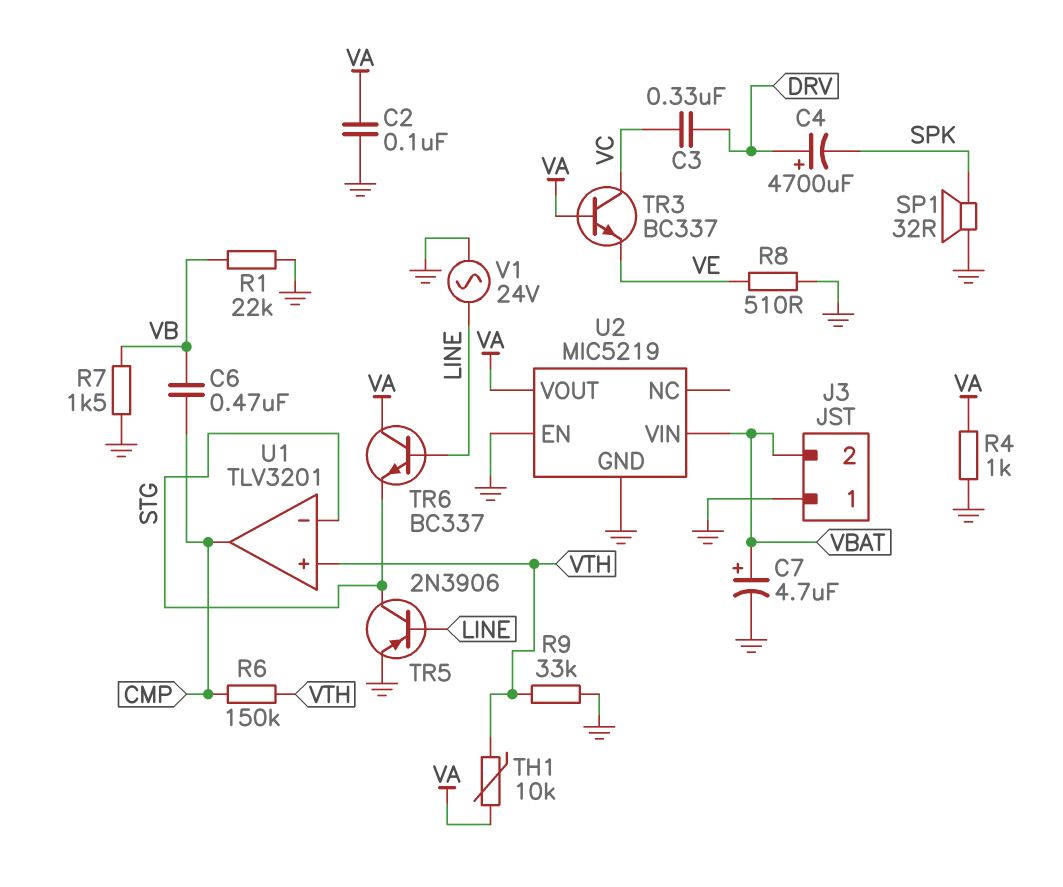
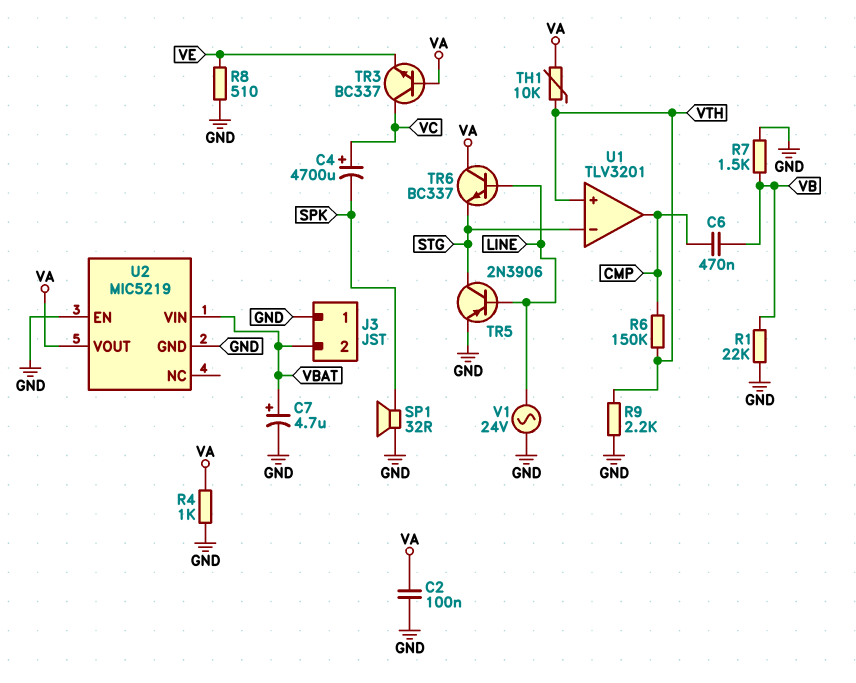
C3: 330nF (DRV, VC) -> none
C4: 4700uF (plus DRV, minus SPK) -> 4700uF (plus VC, minus SPK)
R9: 33k (GND, VTH) -> 2.2k (GND, VTH)

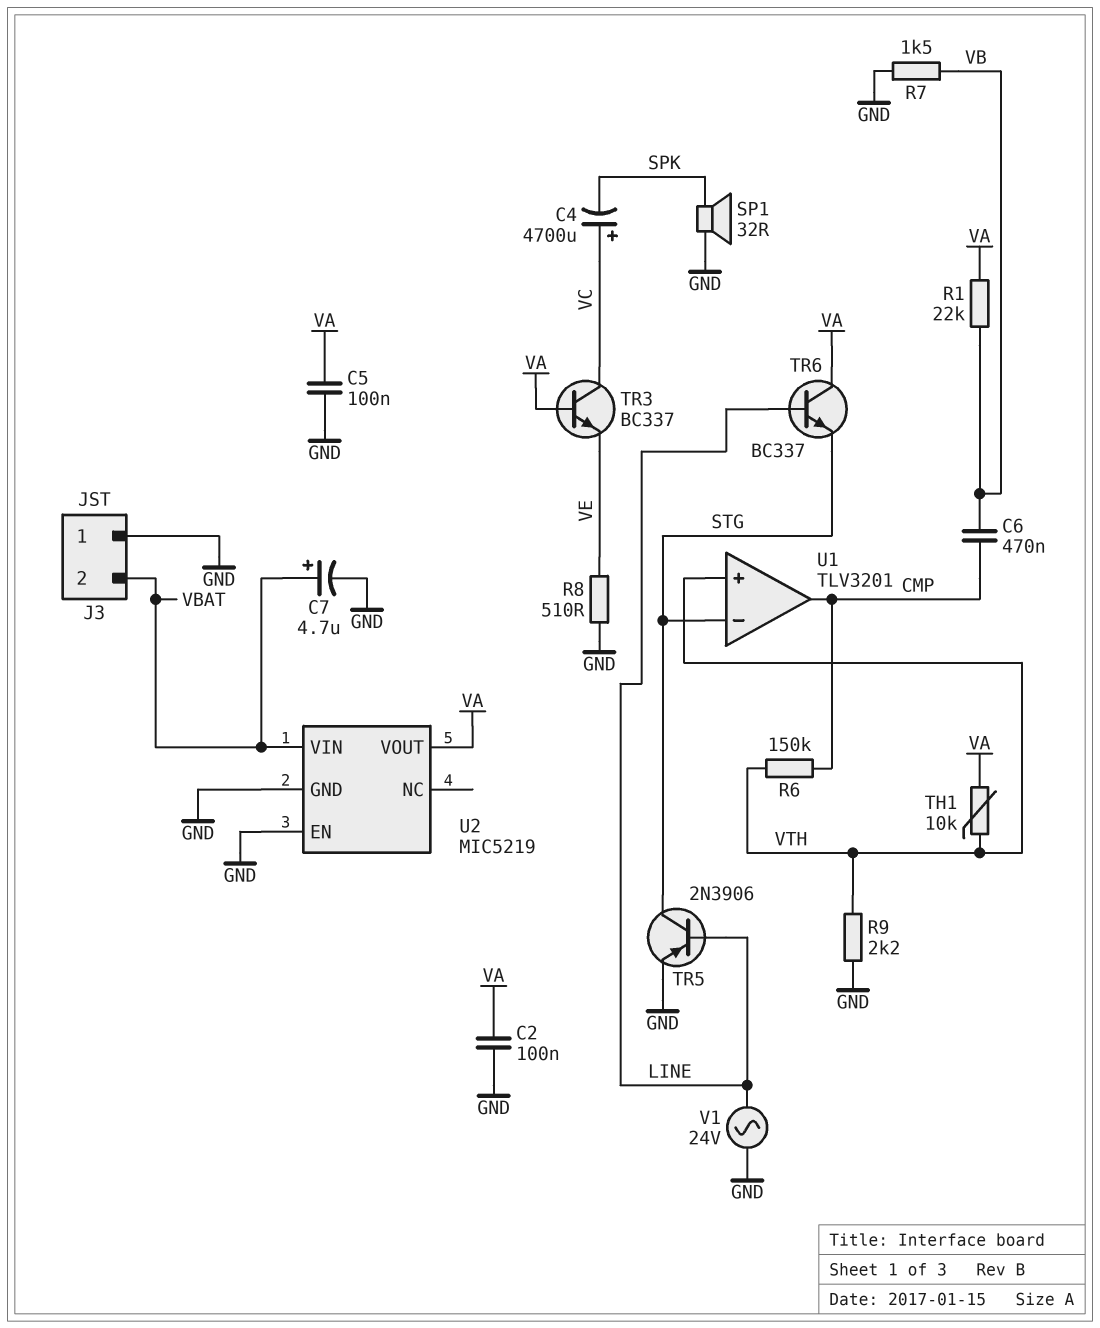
C5: none -> 100nF (GND, VA)
R1: 22k (GND, VB) -> 22k (VA, VB)
R4: 1k (GND, VA) -> none

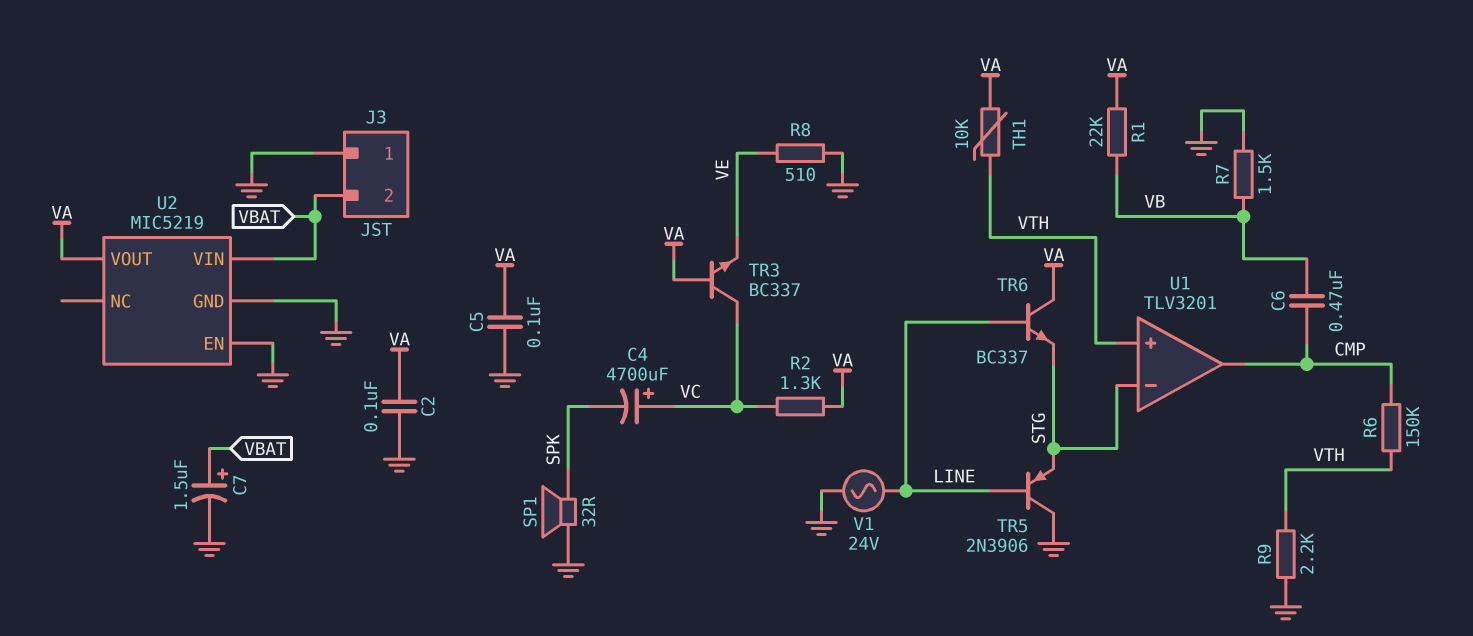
C7: 4.7uF (plus VBAT, minus GND) -> 1.5uF (plus VBAT, minus GND)
R2: none -> 1.3k (VA, VC)
TR5: PNP 2N3906 (B LINE, C STG, E GND) -> PNP 2N3906 (B LINE, C GND, E STG)

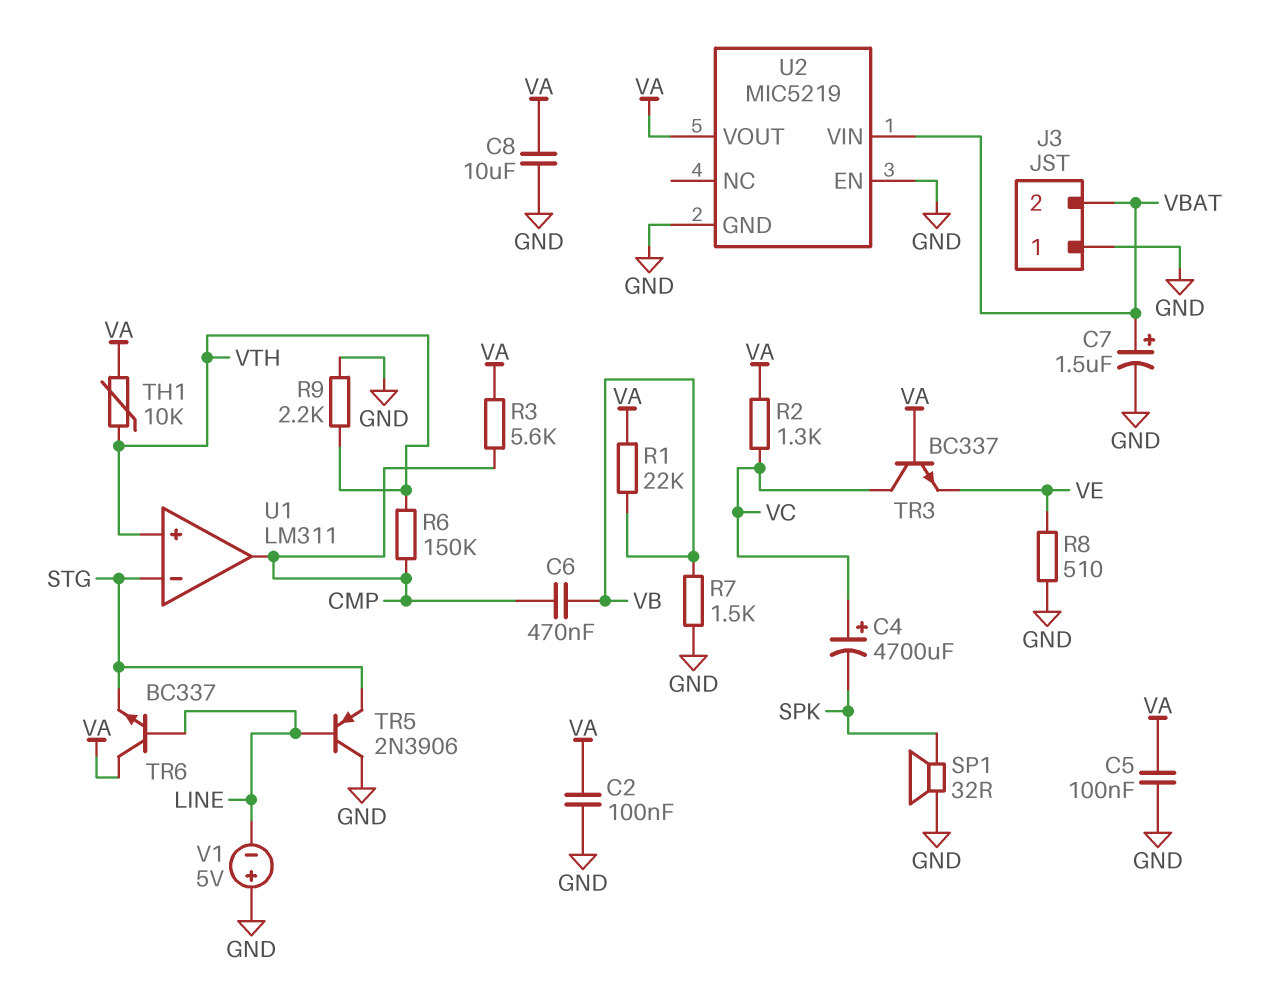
C8: none -> 10uF (GND, VA)
R3: none -> 5.6k (CMP, VA)
U1: TLV3201 -> LM311
V1: AC 24V (GND, LINE) -> 5V (plus GND, minus LINE)

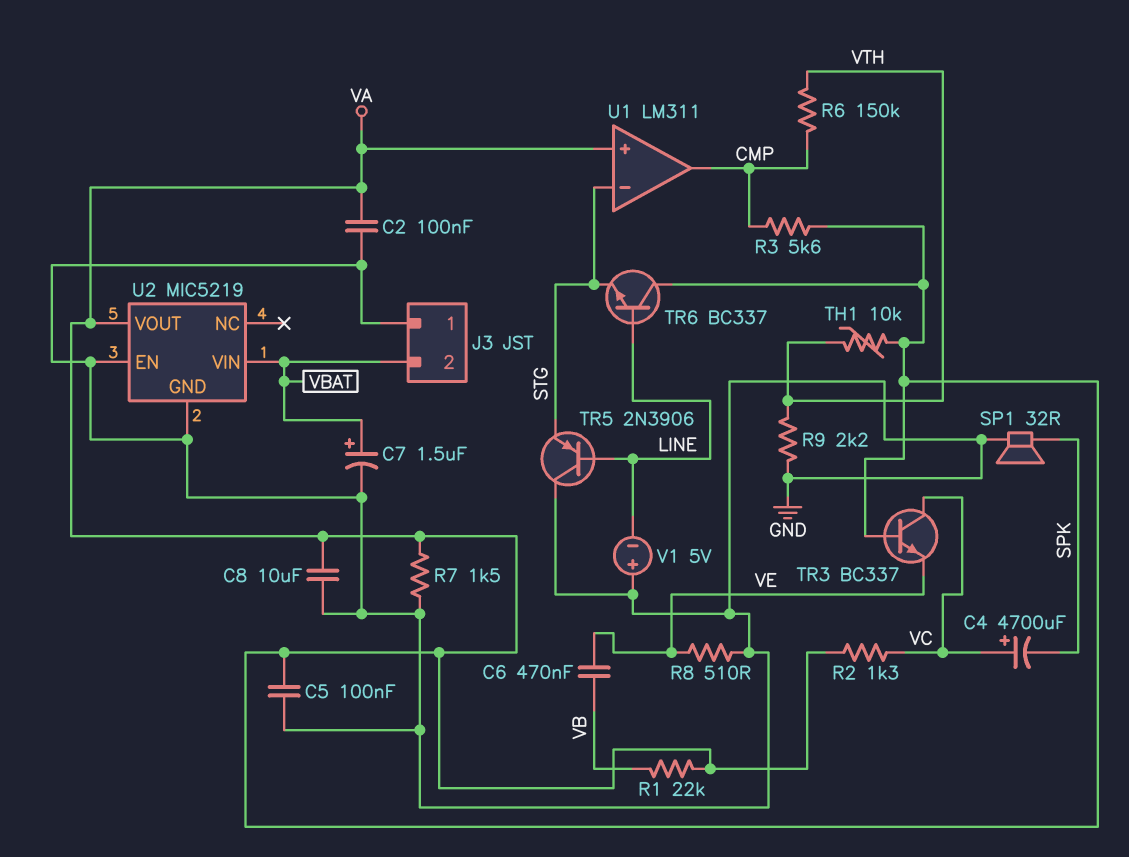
C6: 470nF (CMP, VB) -> 470nF (VB, VE)
R7: 1.5k (GND, VB) -> 1.5k (GND, VA)
U1 pin in+: VTH -> VA

